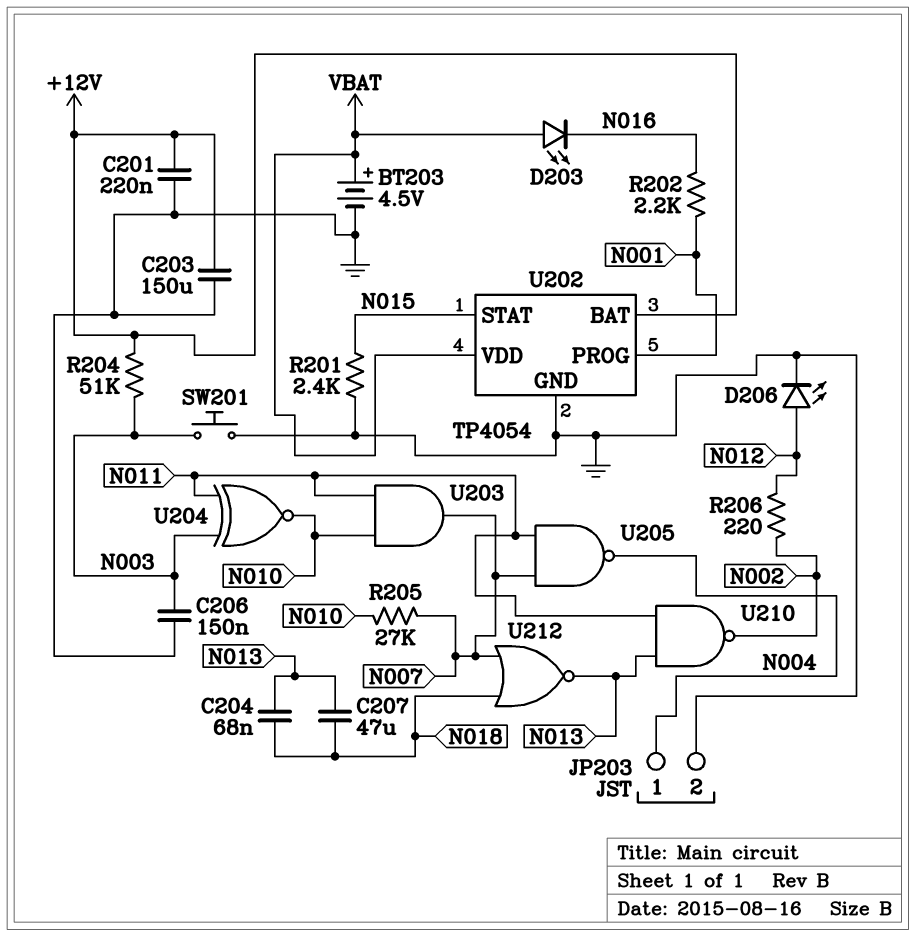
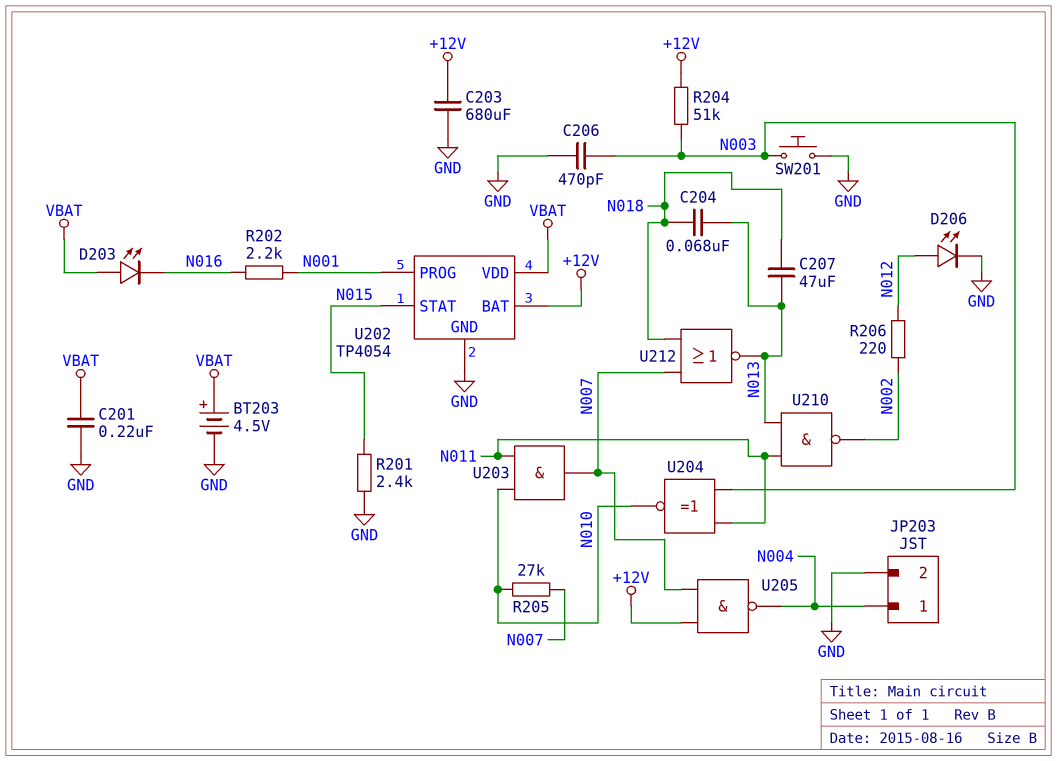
C201: 220nF (+12V, GND) -> 220nF (GND, VBAT)
C203: 150uF (+12V, GND) -> 680uF (+12V, GND)
C206: 150nF (GND, N003) -> 470pF (GND, N003)
U205: NAND (in N007, in N011, out N004) -> NAND (in +12V, in N007, out N004)

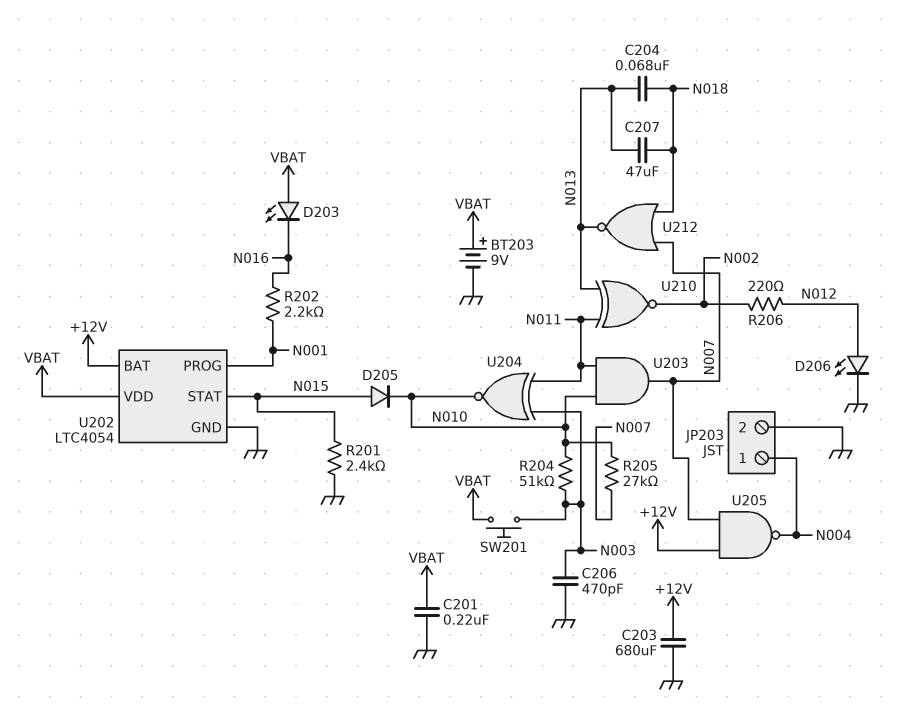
BT203: 4.5V (plus VBAT, minus GND) -> 9V (plus VBAT, minus GND)
D205: none -> diode (A N015, K N010)
R204: 51k (+12V, N003) -> 51k (N003, N010)
SW201: button (GND, N003) -> button (N003, VBAT)
U202: TP4054 -> LTC4054
U210: NAND (in N011, in N013, out N002) -> XNOR (in N011, in N013, out N002)

